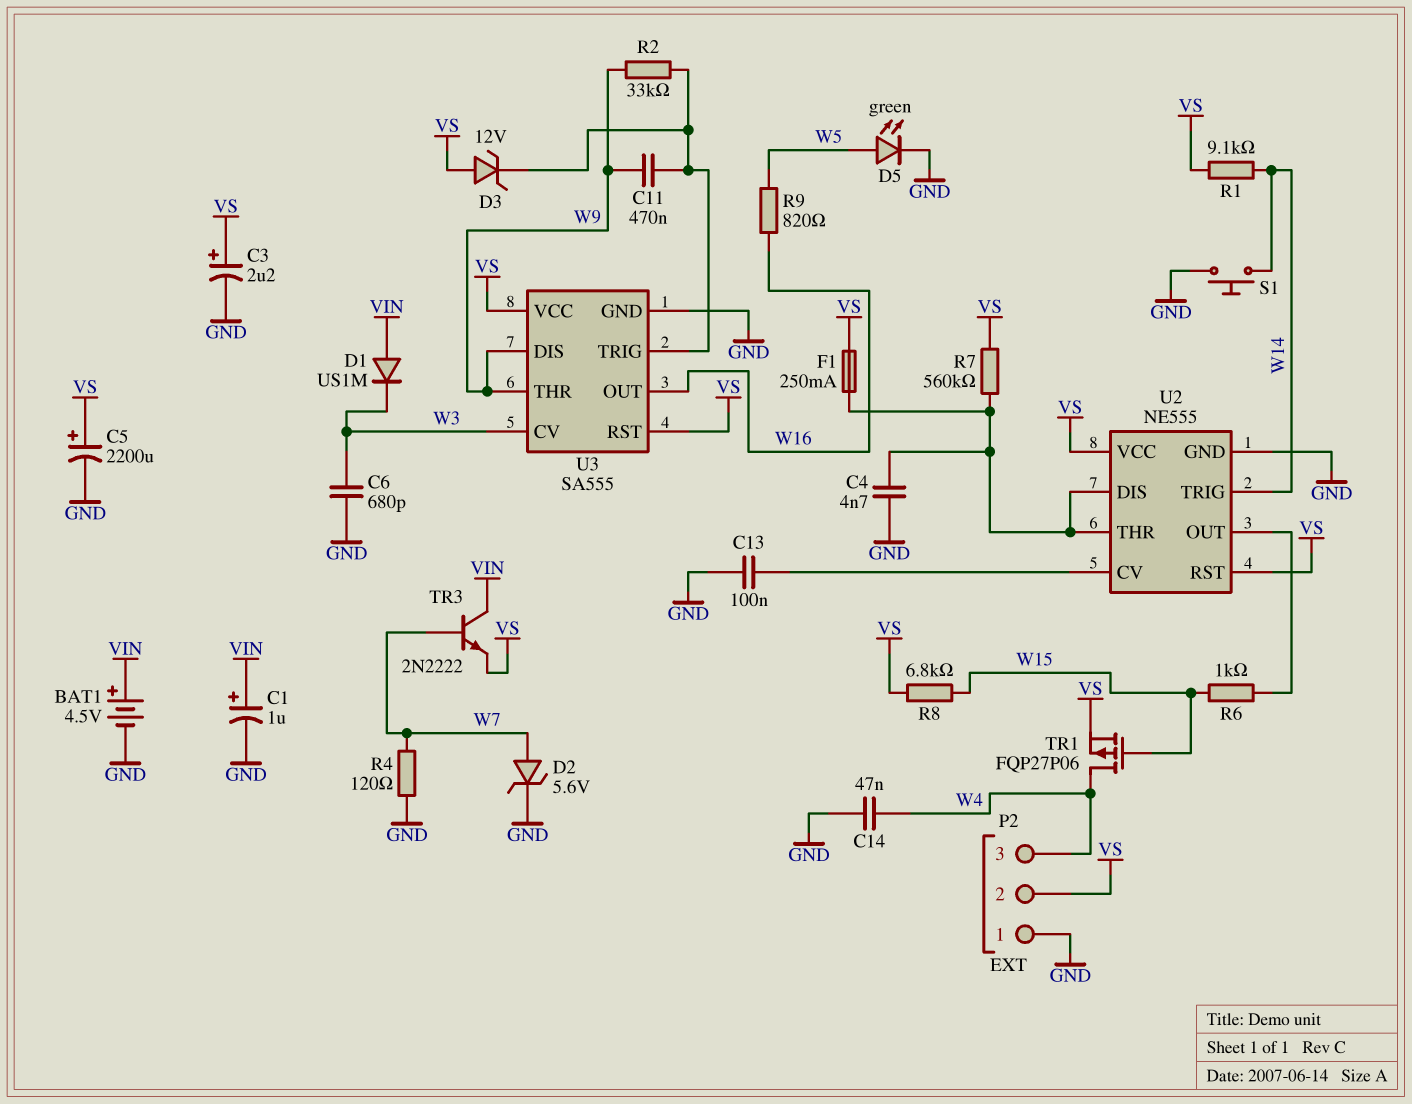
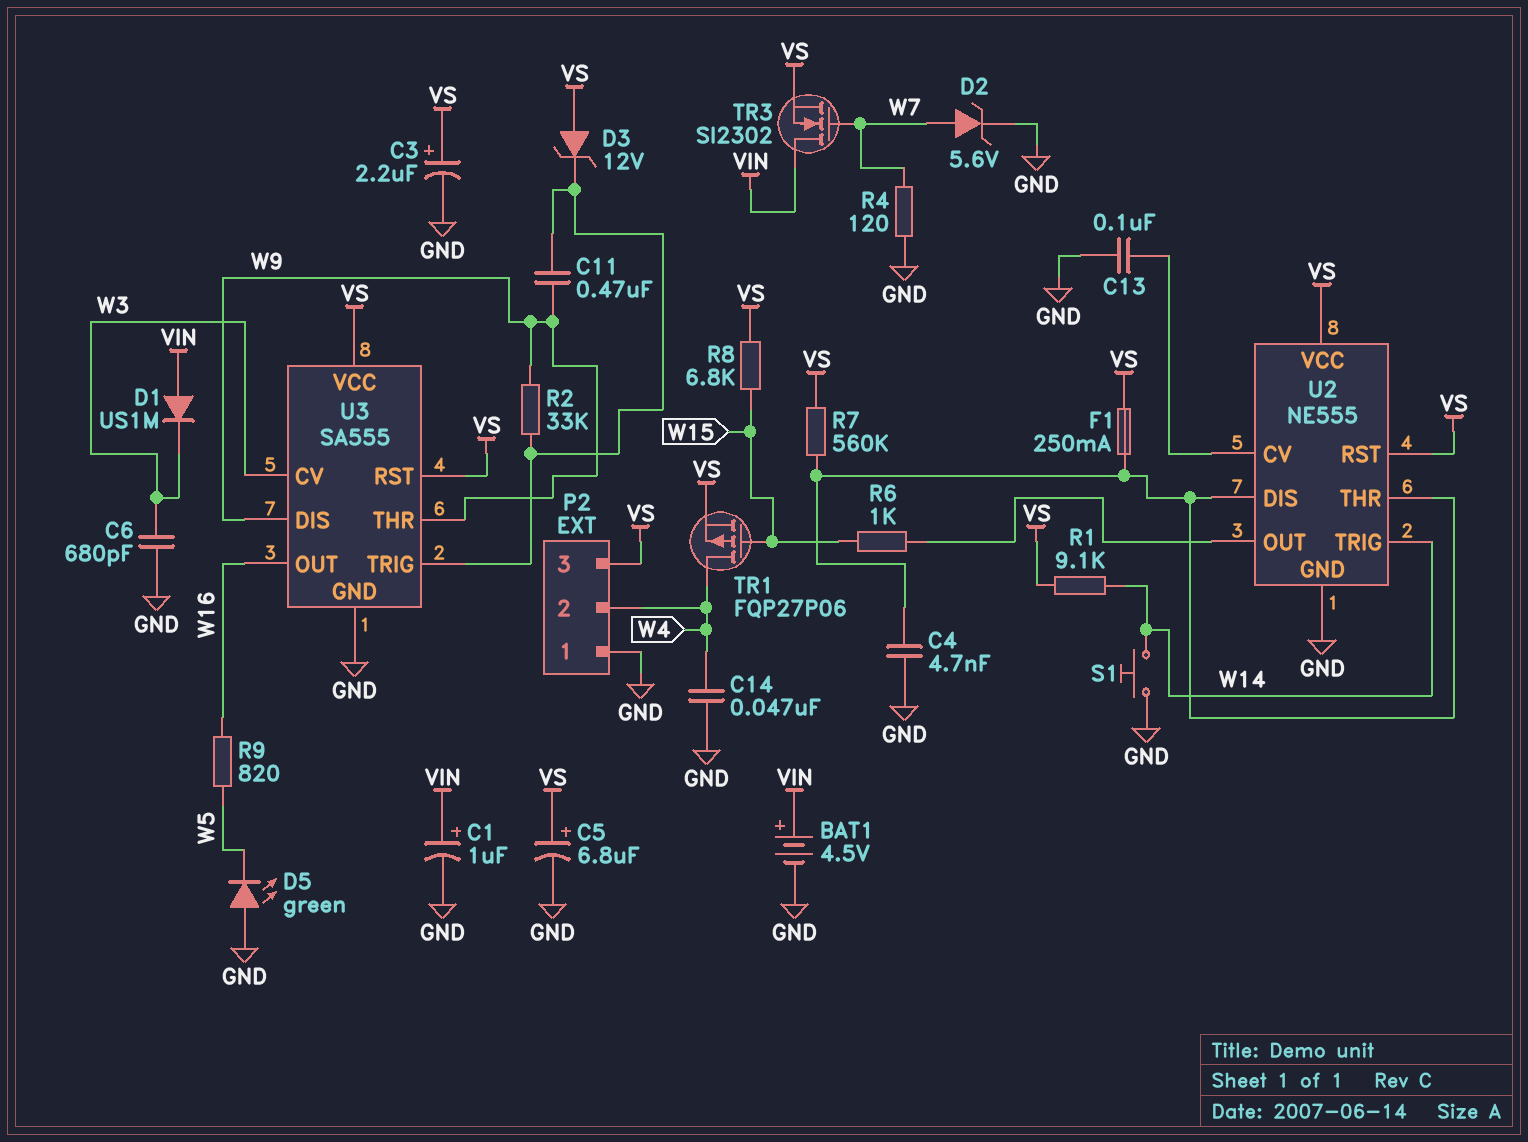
C5: 2200uF (plus VS, minus GND) -> 6.8uF (plus VS, minus GND)
D5: LED green (A W5, K GND) -> LED green (A GND, K W5)
P2 pin 2: VS -> W4
P2 pin 3: W4 -> VS
TR3: NPN 2N2222 (B W7, C VIN, E VS) -> NMOS SI2302 (G W7, D VIN, S VS)

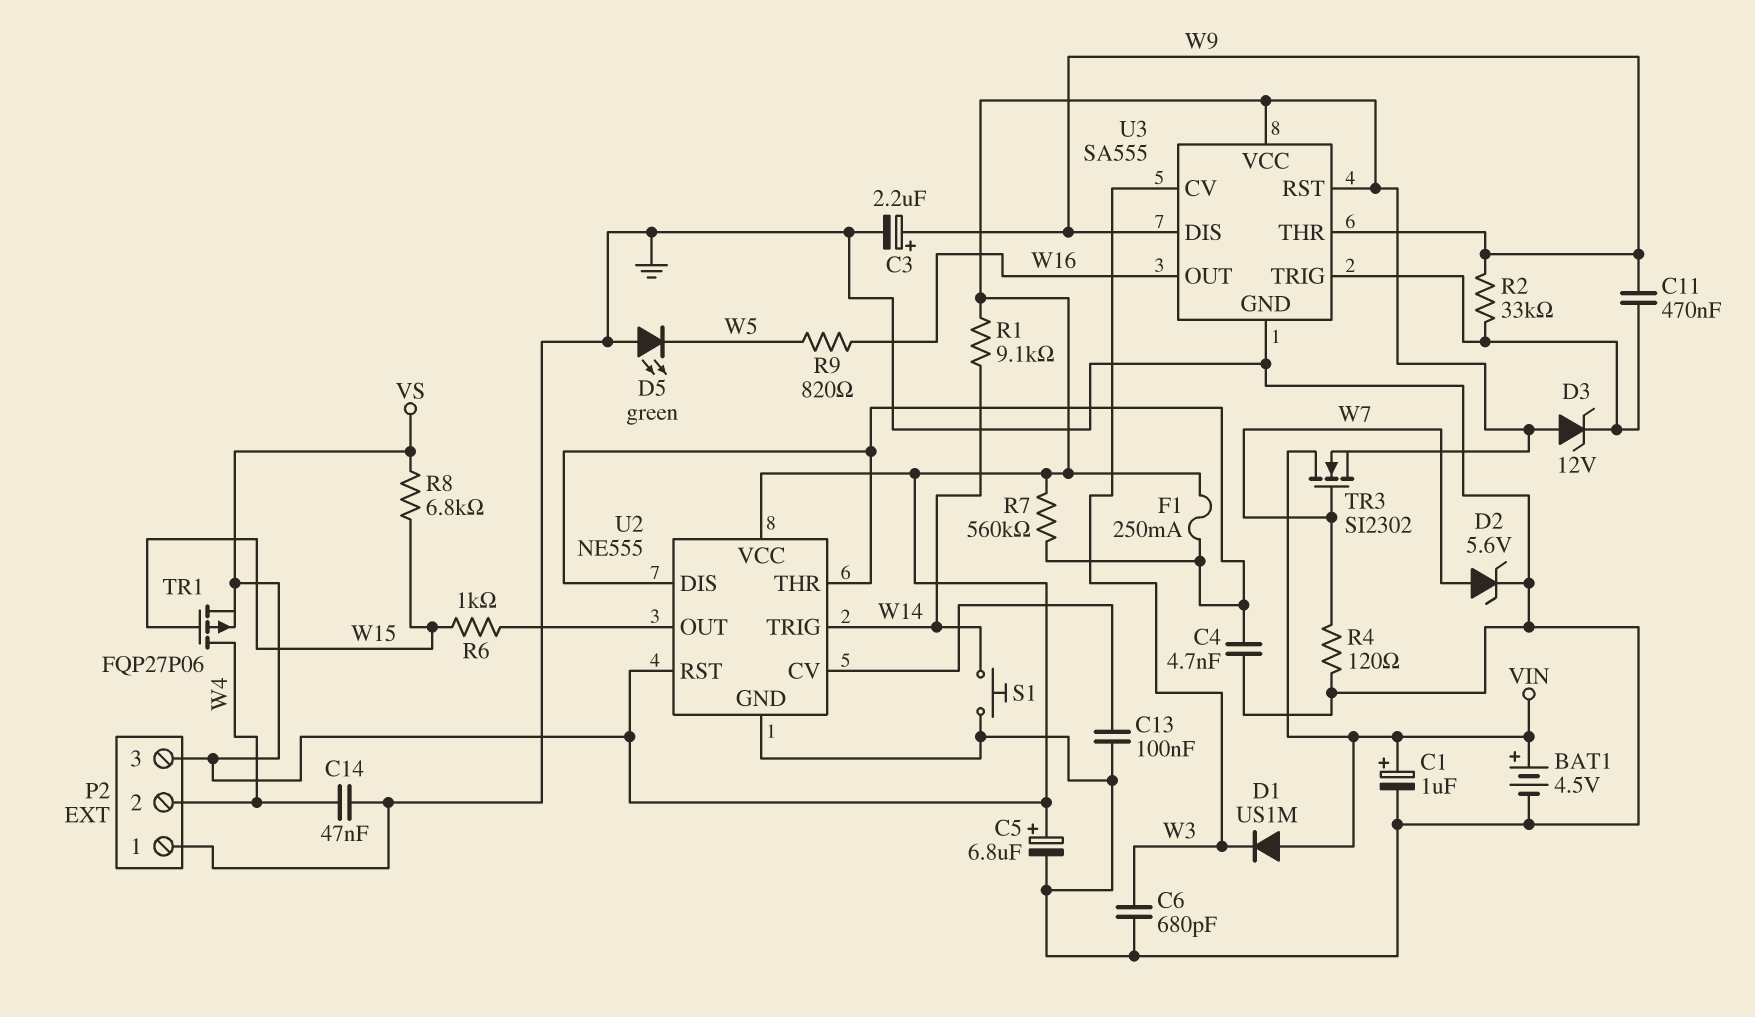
C3: 2.2uF (plus VS, minus GND) -> 2.2uF (plus W9, minus GND)

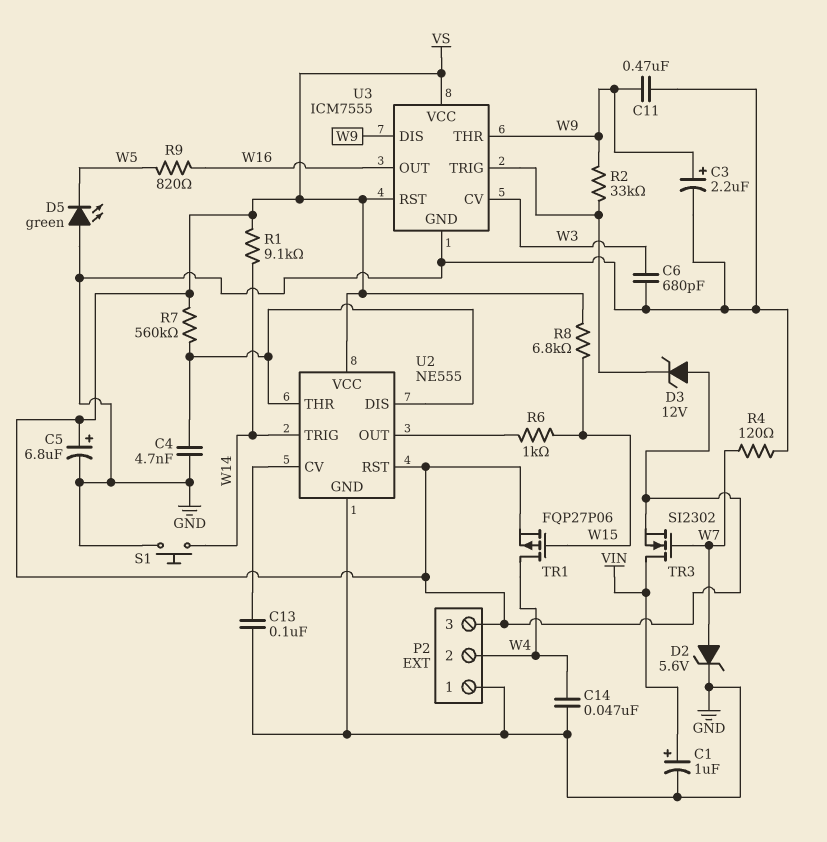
BAT1: 4.5V (plus VIN, minus GND) -> none
C11: 470nF (U3/TRIG, W9) -> 470nF (GND, W9)
D1: diode US1M (A VIN, K W3) -> none
F1: 250mA (U2/DIS, VS) -> none
U3: SA555 -> ICM7555

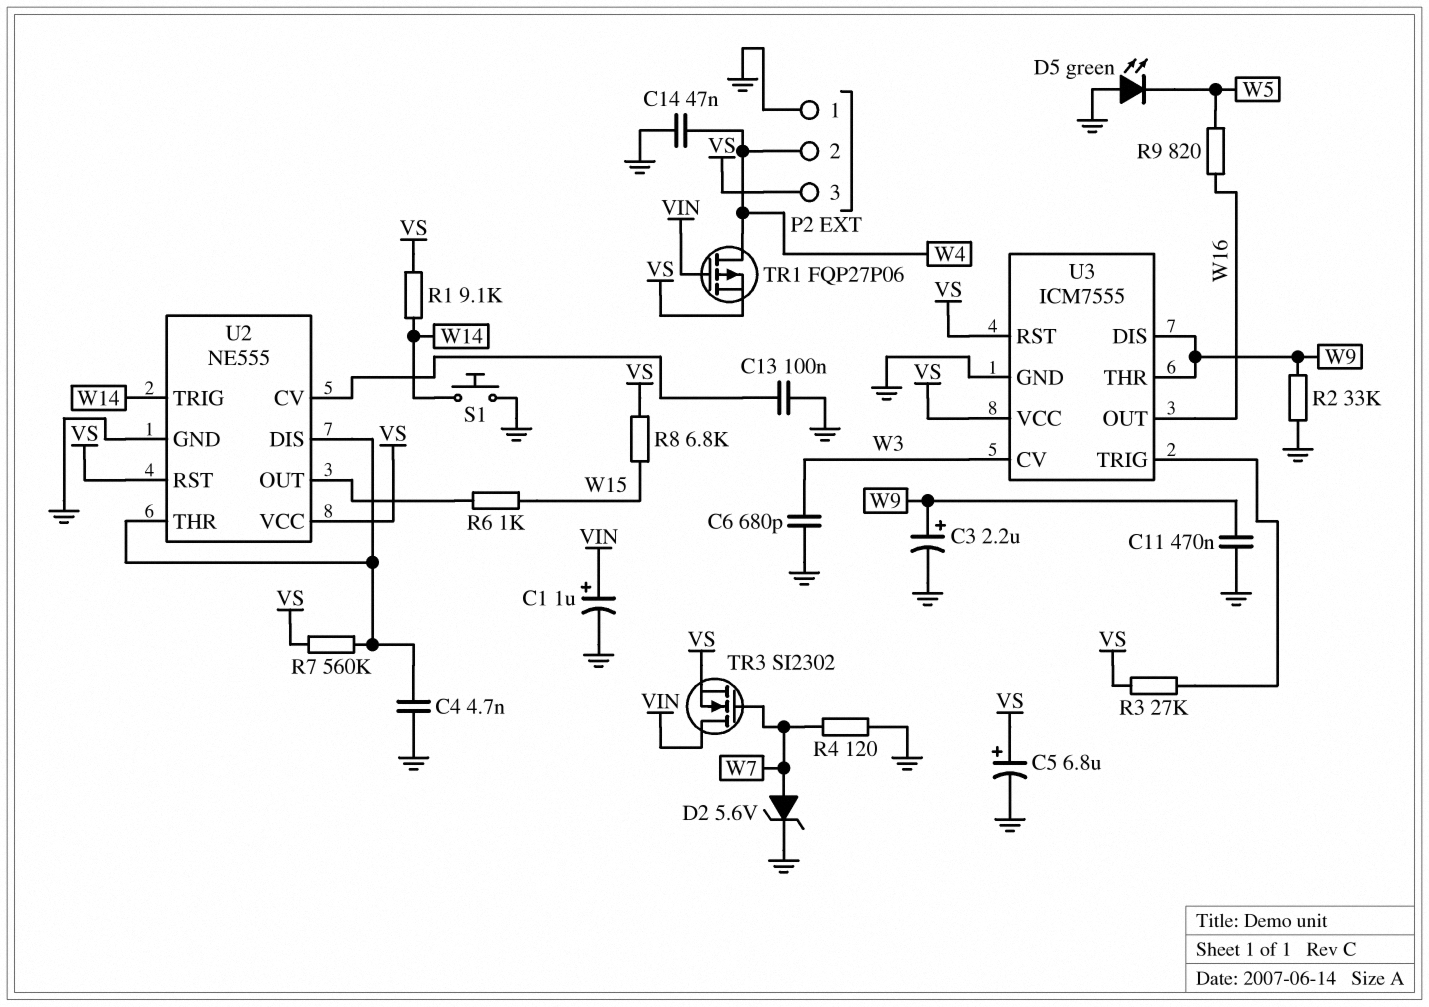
D3: zener 12V (A VS, K U3/TRIG) -> none
R2: 33k (U3/TRIG, W9) -> 33k (GND, W9)
R3: none -> 27k (U3/TRIG, VS)
TR1: PMOS FQP27P06 (G W15, D W4, S VS) -> PMOS FQP27P06 (G VIN, D W4, S VS)

